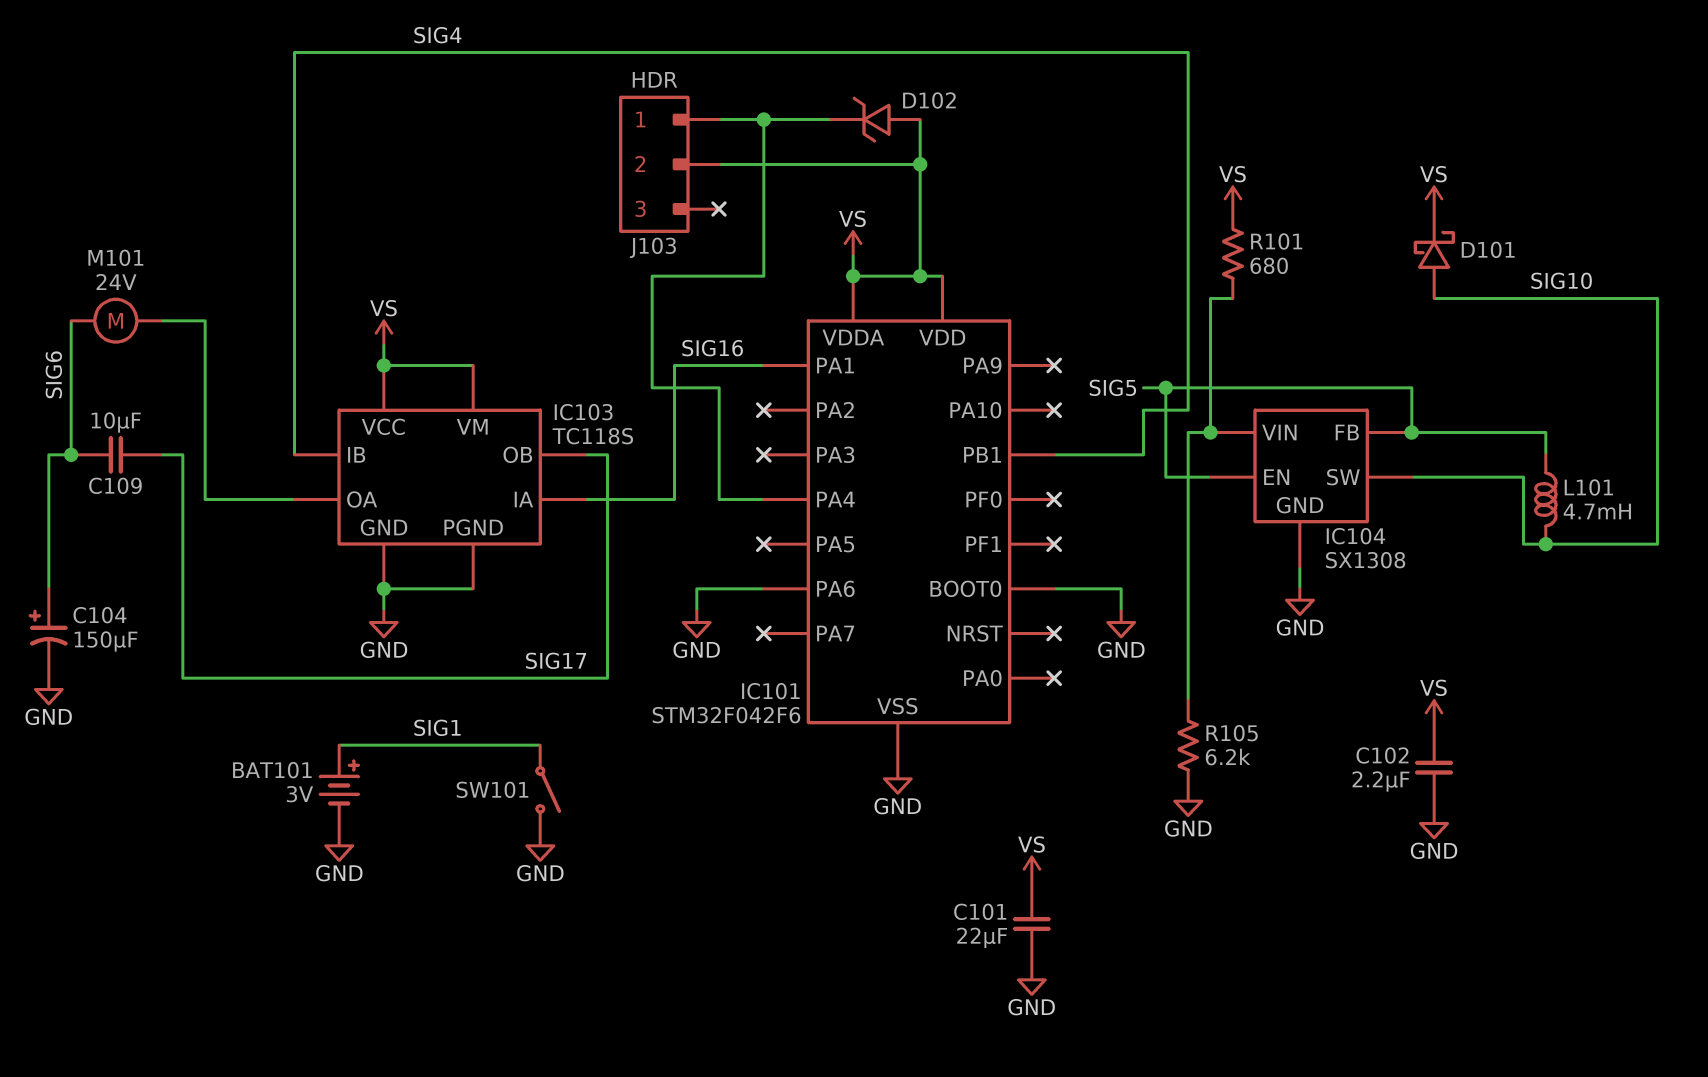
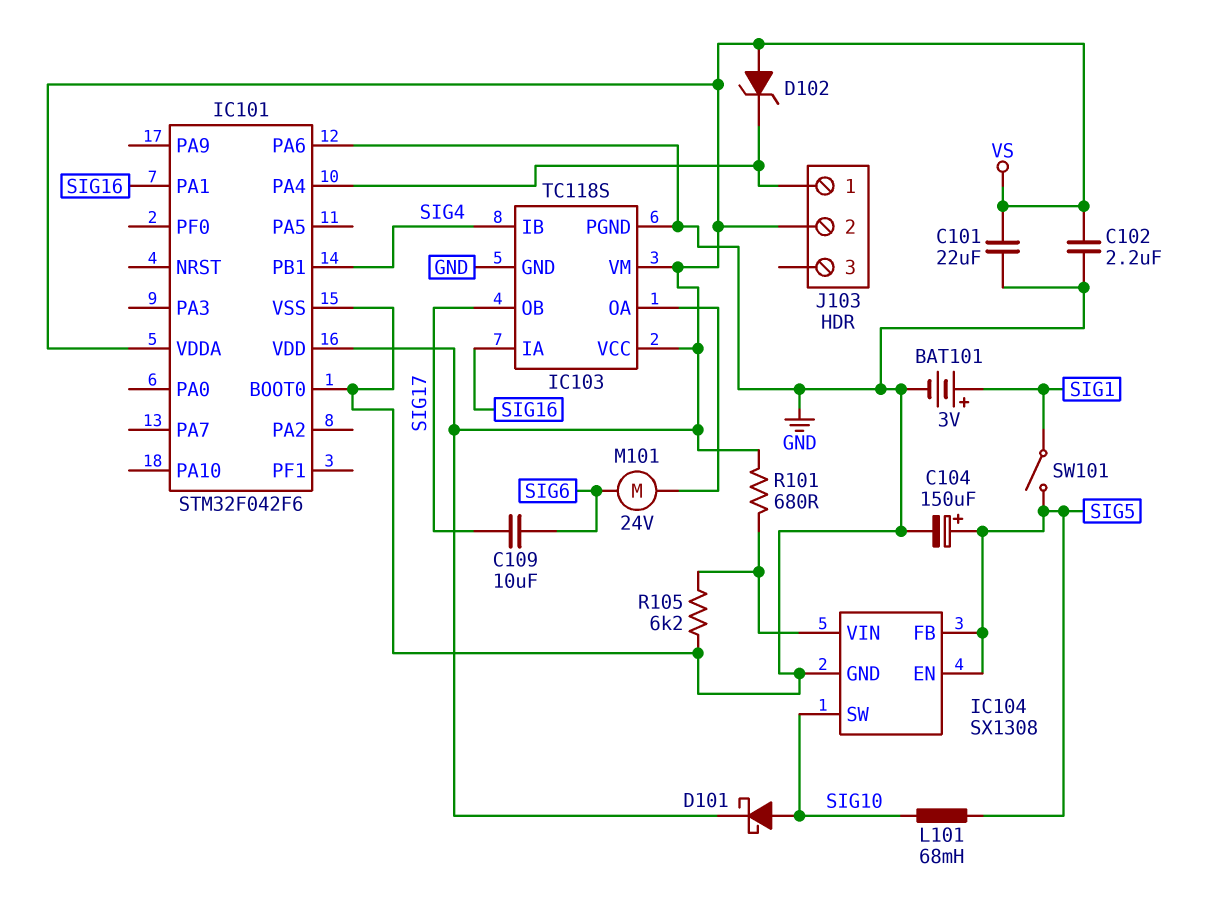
C104: 150uF (plus SIG6, minus GND) -> 150uF (plus SIG5, minus GND)
L101: 4.7mH (SIG5, SIG10) -> 68mH (SIG5, SIG10)
SW101: switch (GND, SIG1) -> switch (SIG1, SIG5)

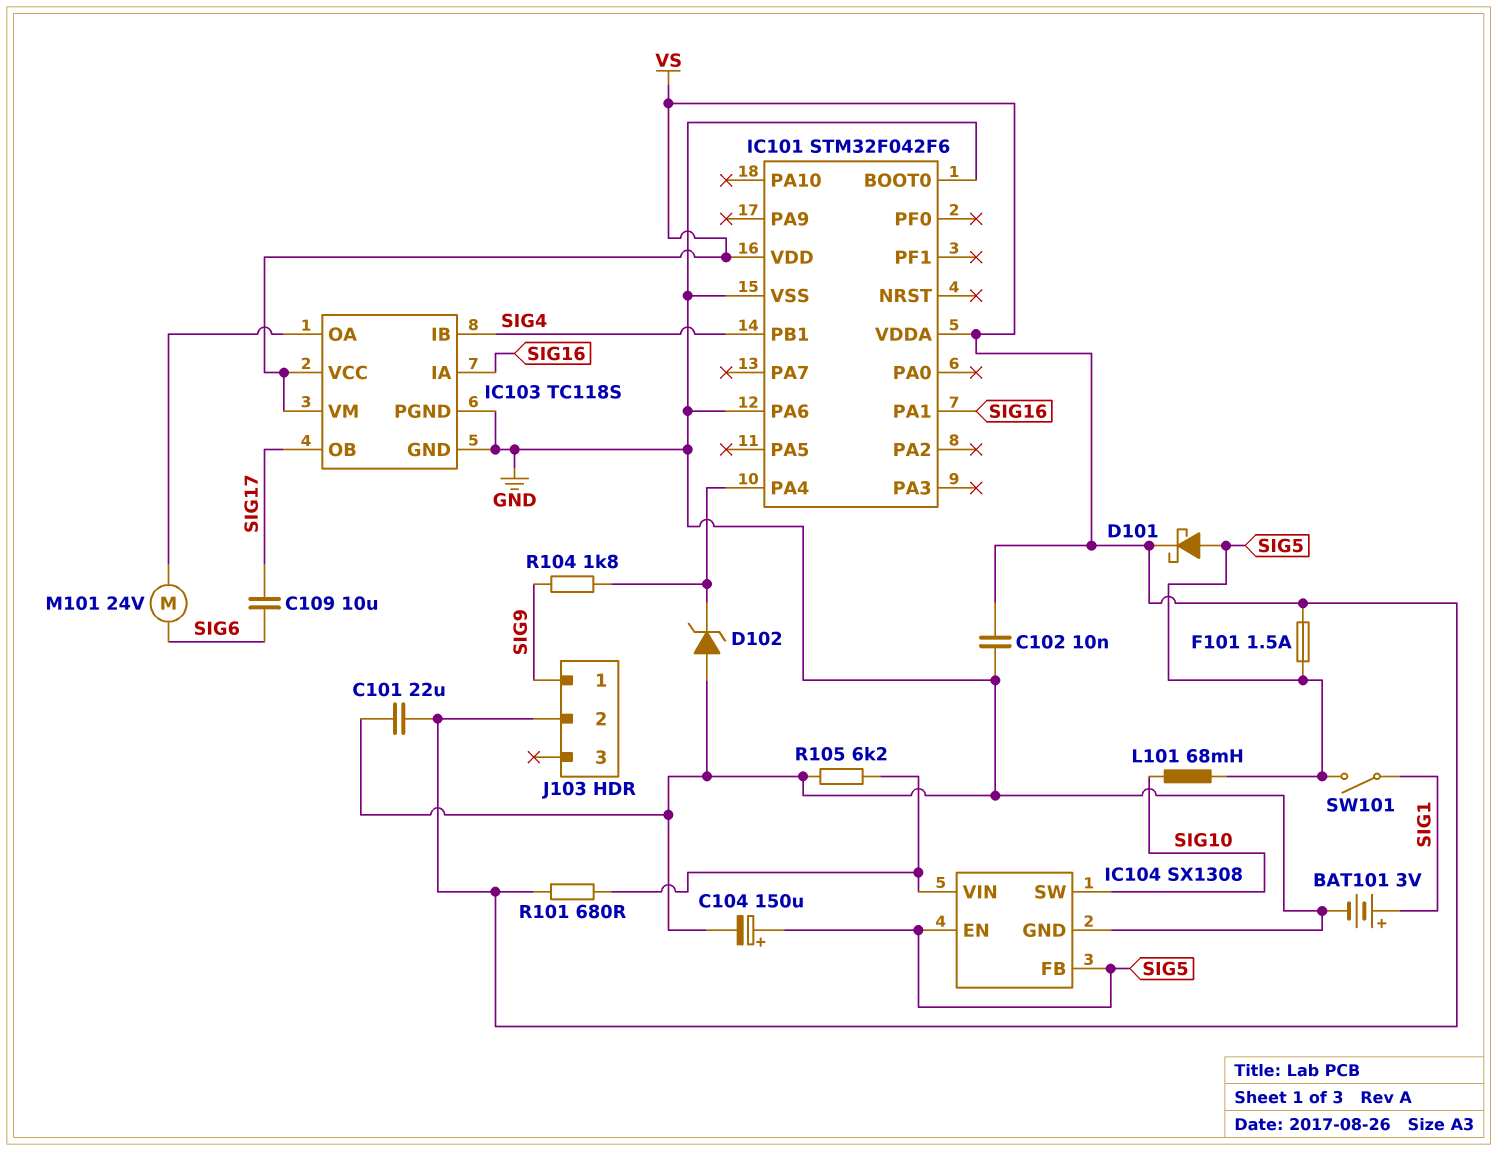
C102: 2.2uF (GND, VS) -> 10nF (GND, VS)
D101: schottky (A SIG10, K VS) -> schottky (A SIG5, K VS)
D102: zener (A VS, K IC101/PA4) -> zener (A GND, K IC101/PA4)
F101: none -> 1.5A (SIG5, VS)
J103 pin 1: IC101/PA4 -> SIG9
R104: none -> 1.8k (IC101/PA4, SIG9)

